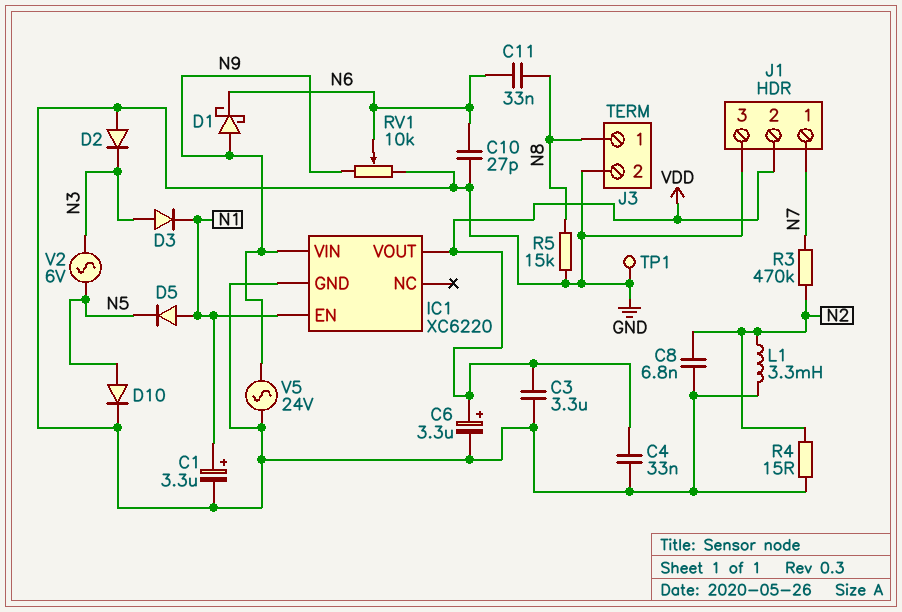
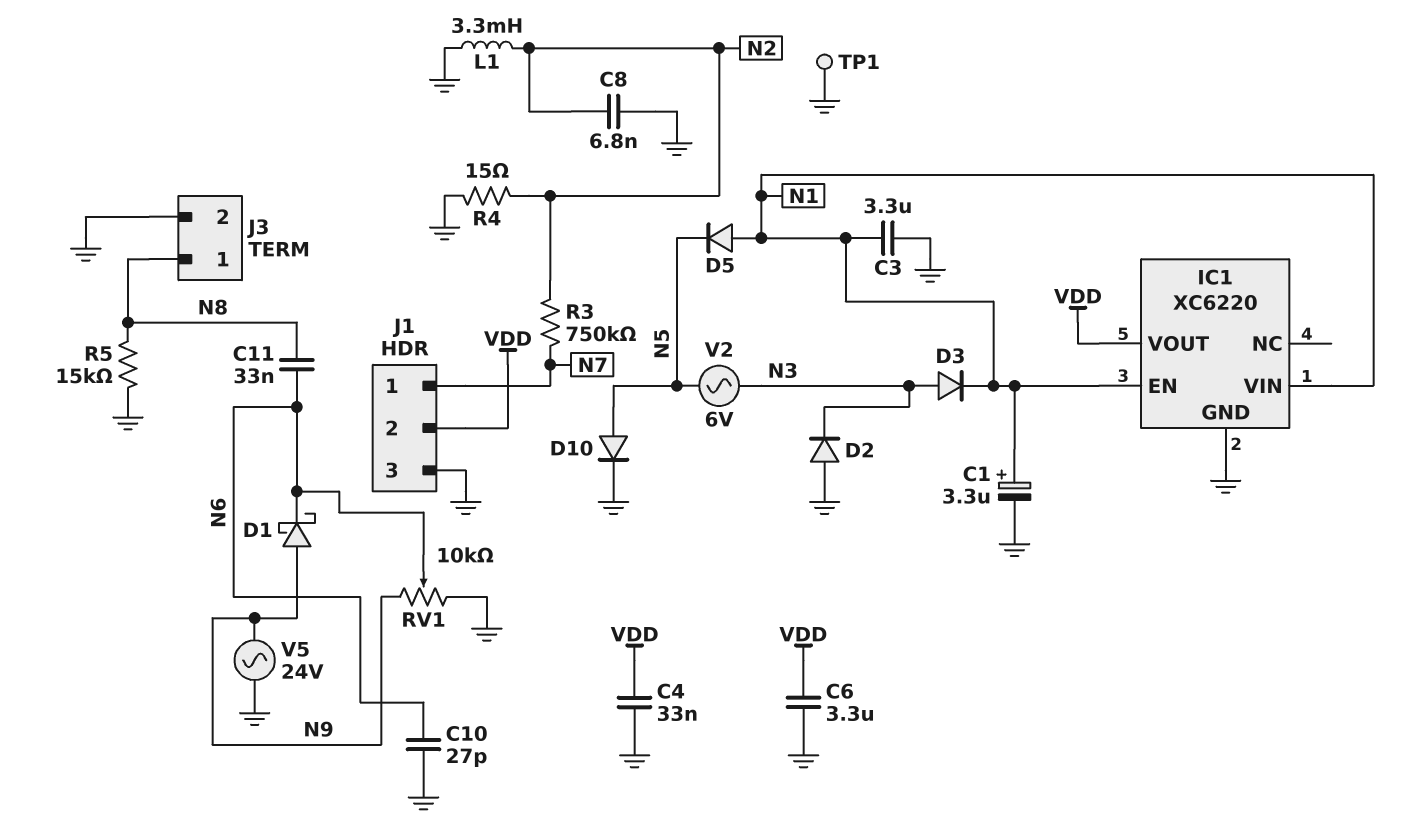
C3: 3.3uF (GND, VDD) -> 3.3uF (GND, N1)
C6: 3.3uF (plus VDD, minus GND) -> 3.3uF (GND, VDD)
IC1 pin VIN: N9 -> N1
R3: 470k (N2, N7) -> 750k (N2, N7)

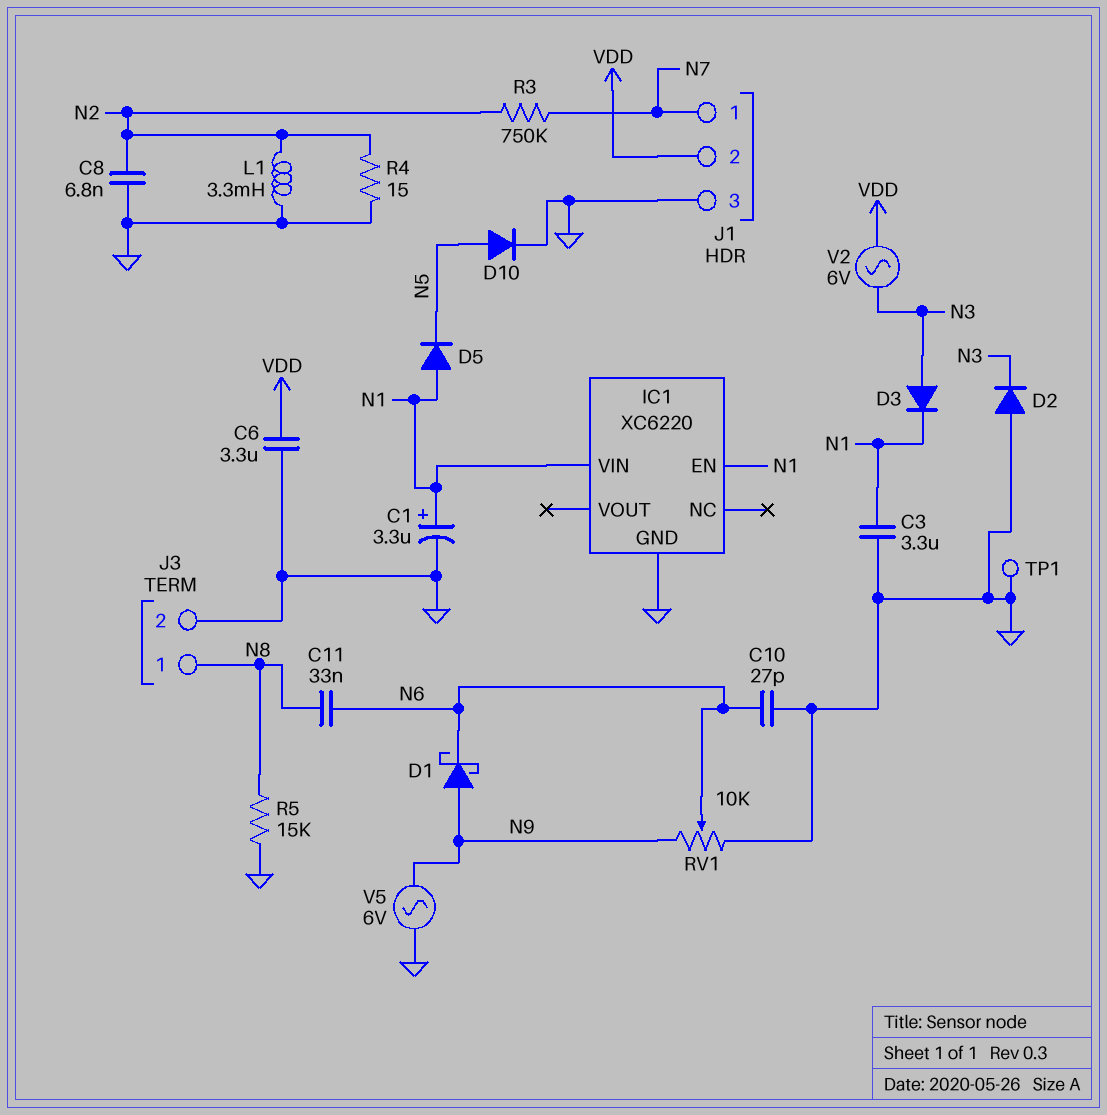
C4: 33nF (GND, VDD) -> none
IC1 pin VOUT: VDD -> none
V2: AC 6V (N3, N5) -> AC 6V (N3, VDD)
V5: AC 24V (GND, N9) -> AC 6V (GND, N9)

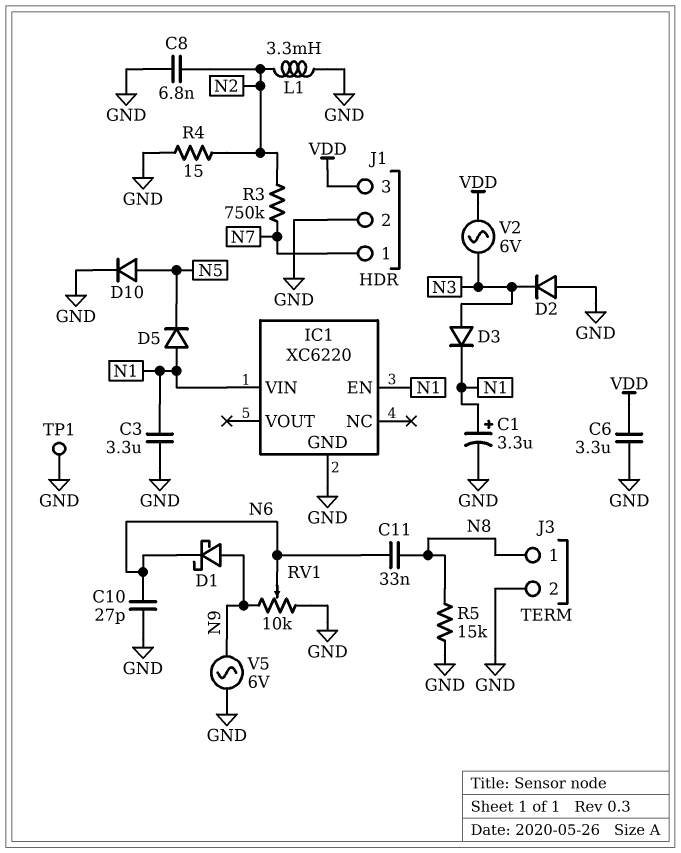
J1 pin 2: VDD -> GND
J1 pin 3: GND -> VDD

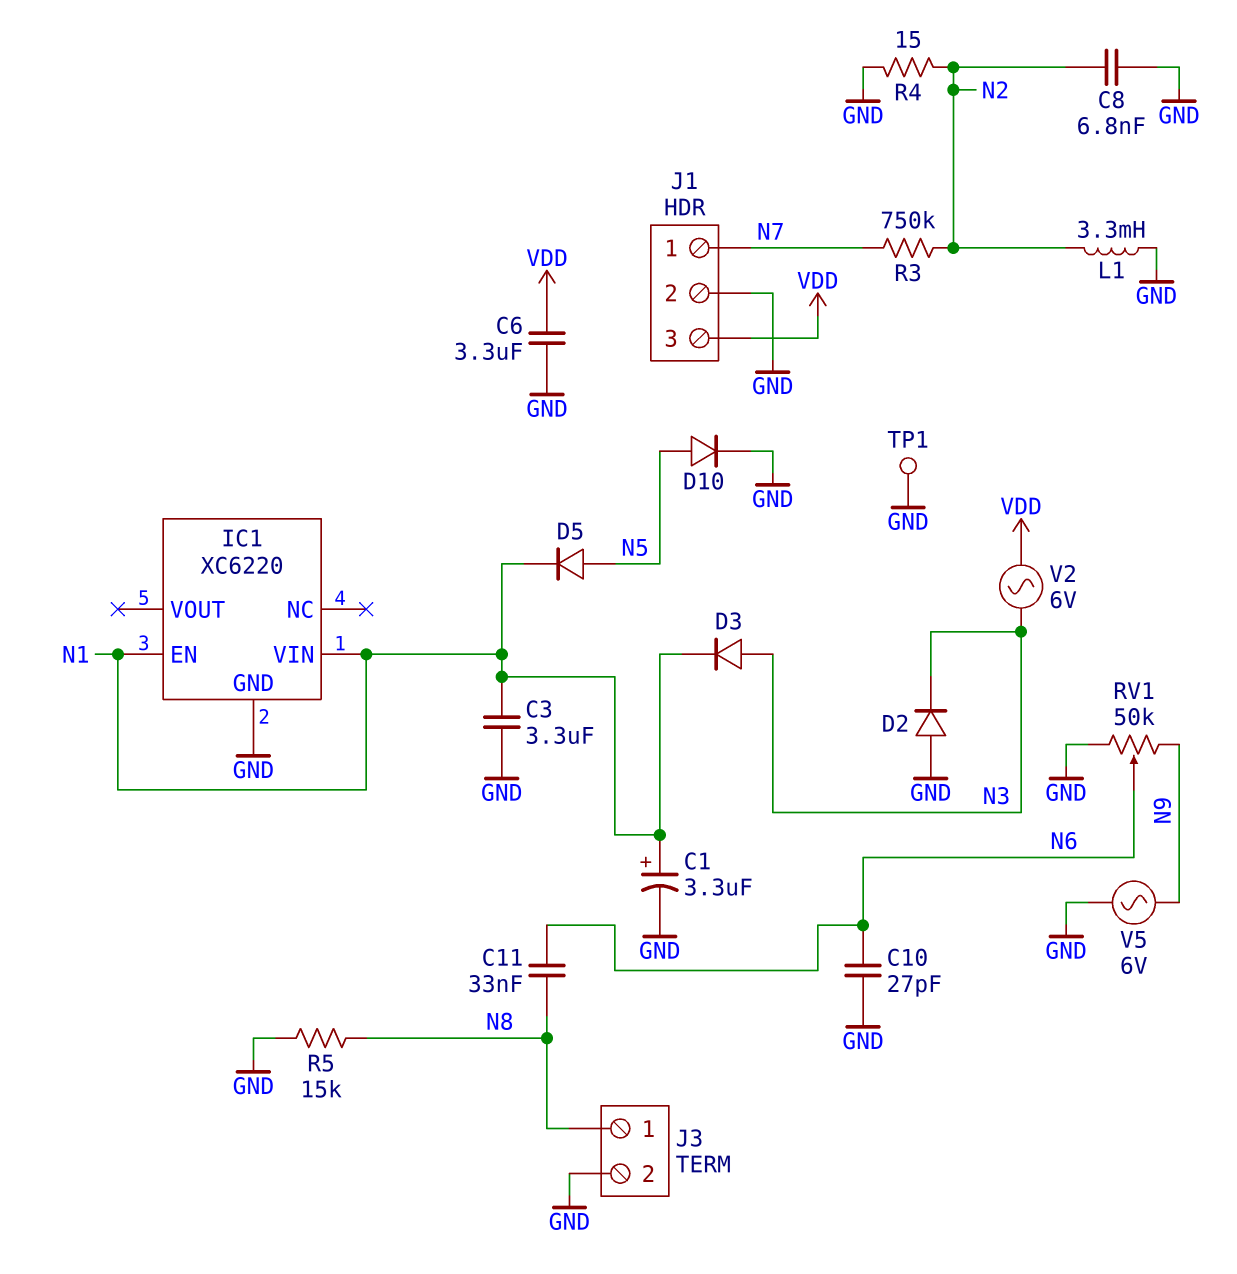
D1: schottky (A N9, K N6) -> none
D5: diode (A N1, K N5) -> diode (A N5, K N1)
RV1: 10k (GND, N9, wiper N6) -> 50k (GND, N9, wiper N6)

